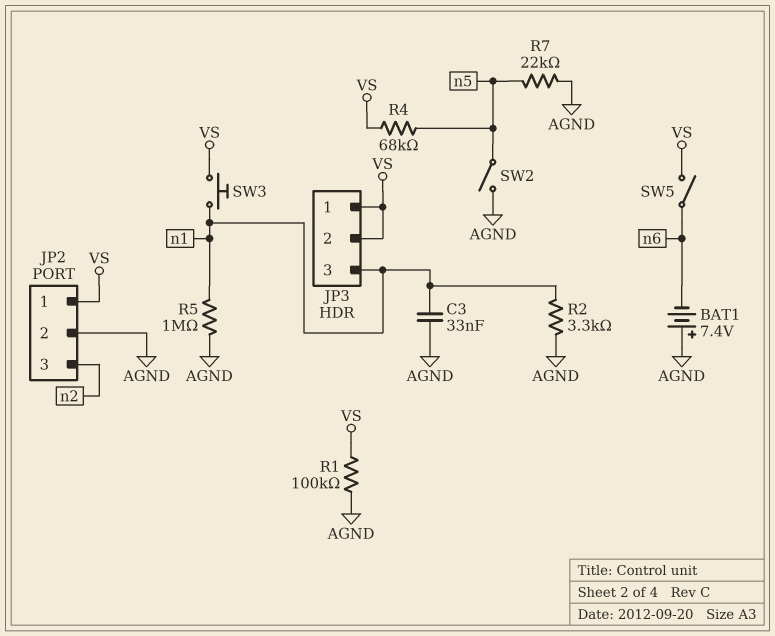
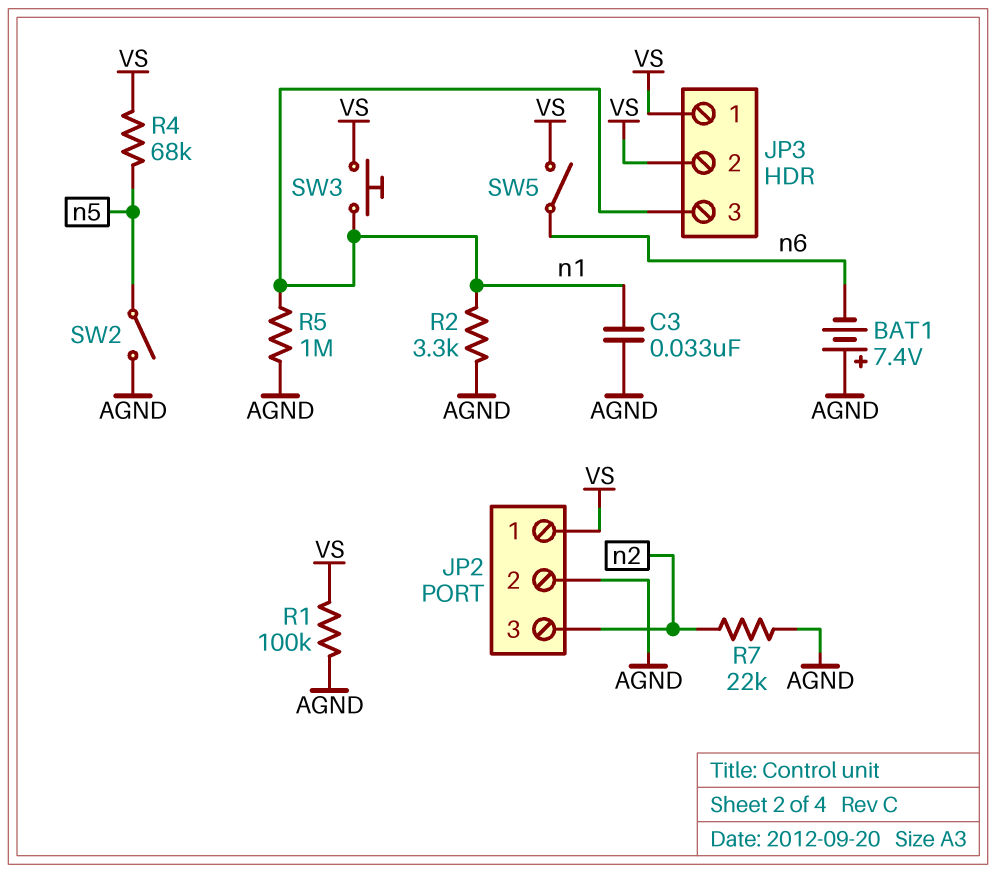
R7: 22k (AGND, n5) -> 22k (AGND, n2)

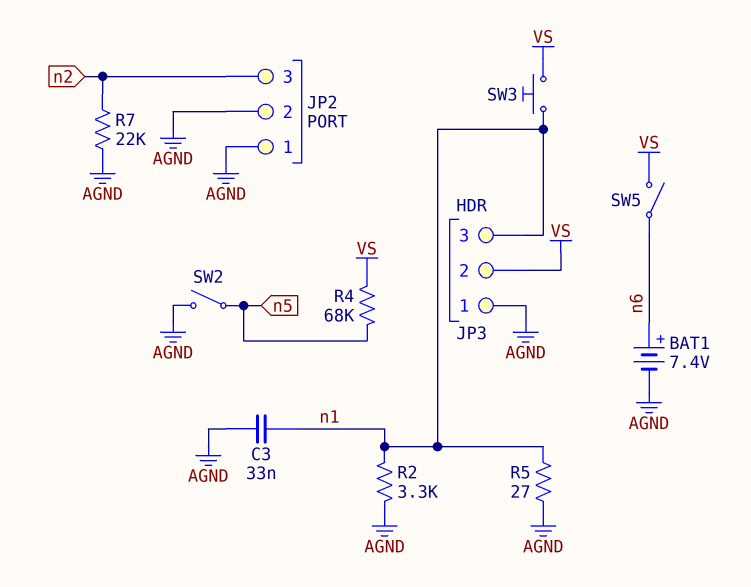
BAT1: 7.4V (plus AGND, minus n6) -> 7.4V (plus n6, minus AGND)
JP2 pin 1: VS -> AGND
JP3 pin 1: VS -> AGND
R1: 100k (AGND, VS) -> none
R5: 1M (AGND, n1) -> 27 (AGND, n1)

